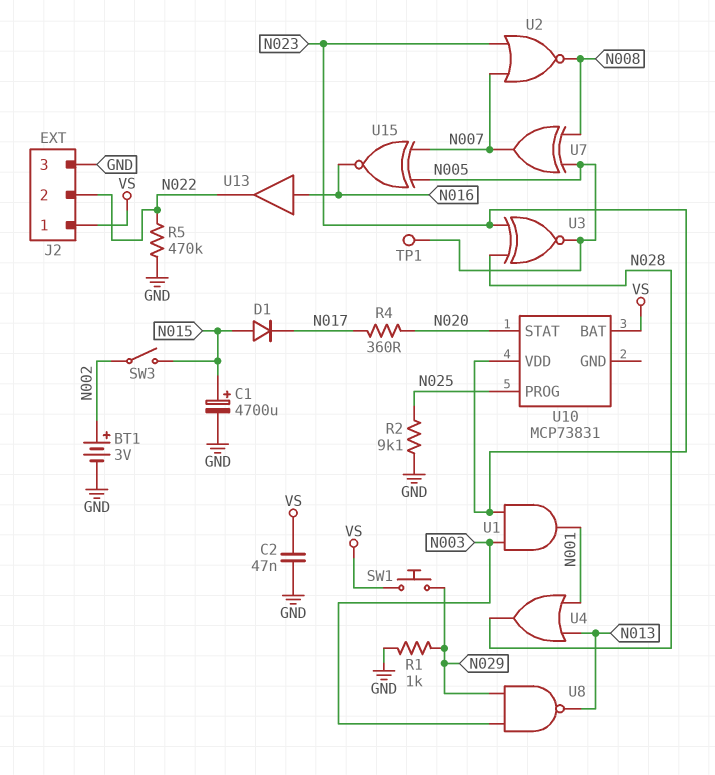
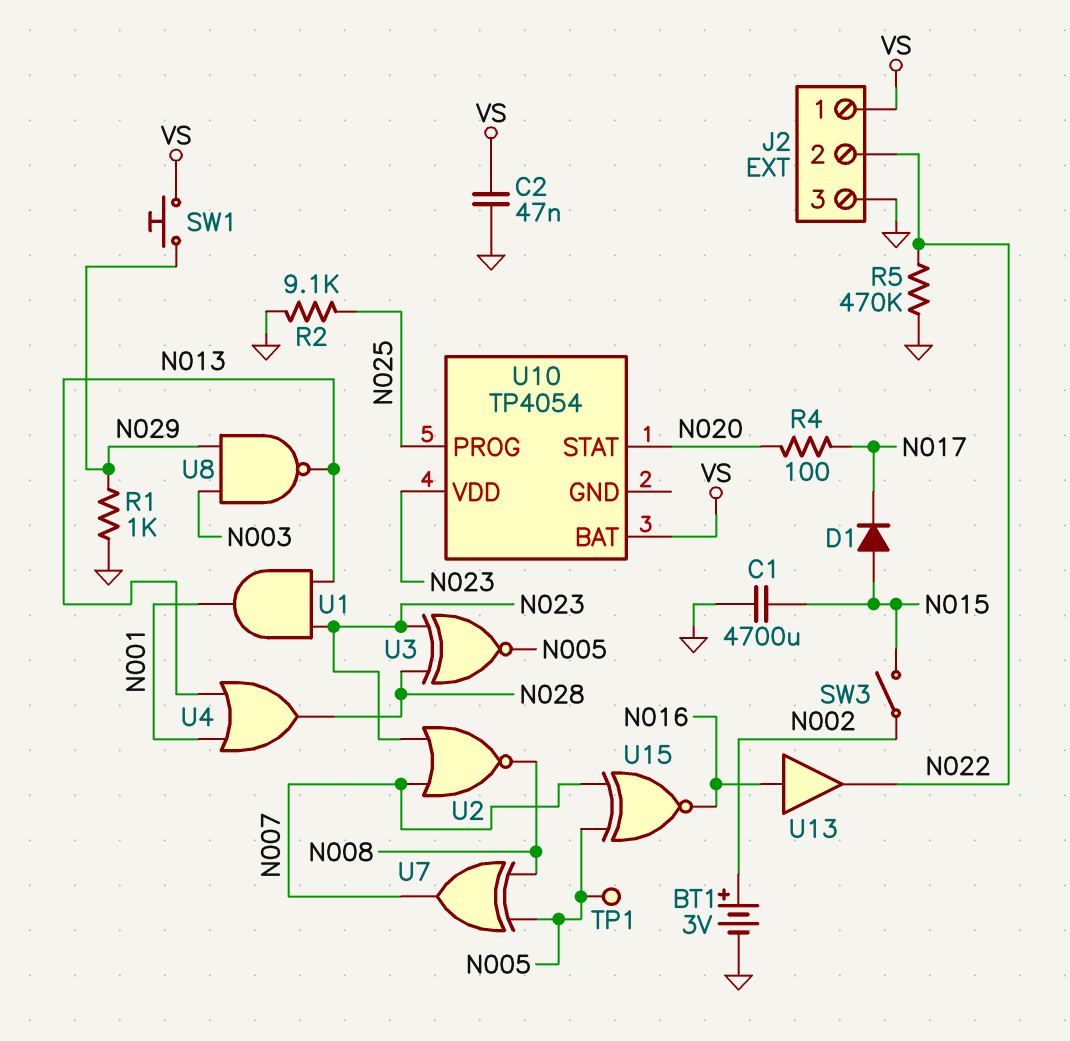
C1: 4700uF (plus N015, minus GND) -> 4700uF (GND, N015)
R4: 360 (N017, N020) -> 100 (N017, N020)
U1: AND (in N003, in N023, out N001) -> AND (in N013, in N023, out N001)
U10: MCP73831 -> TP4054

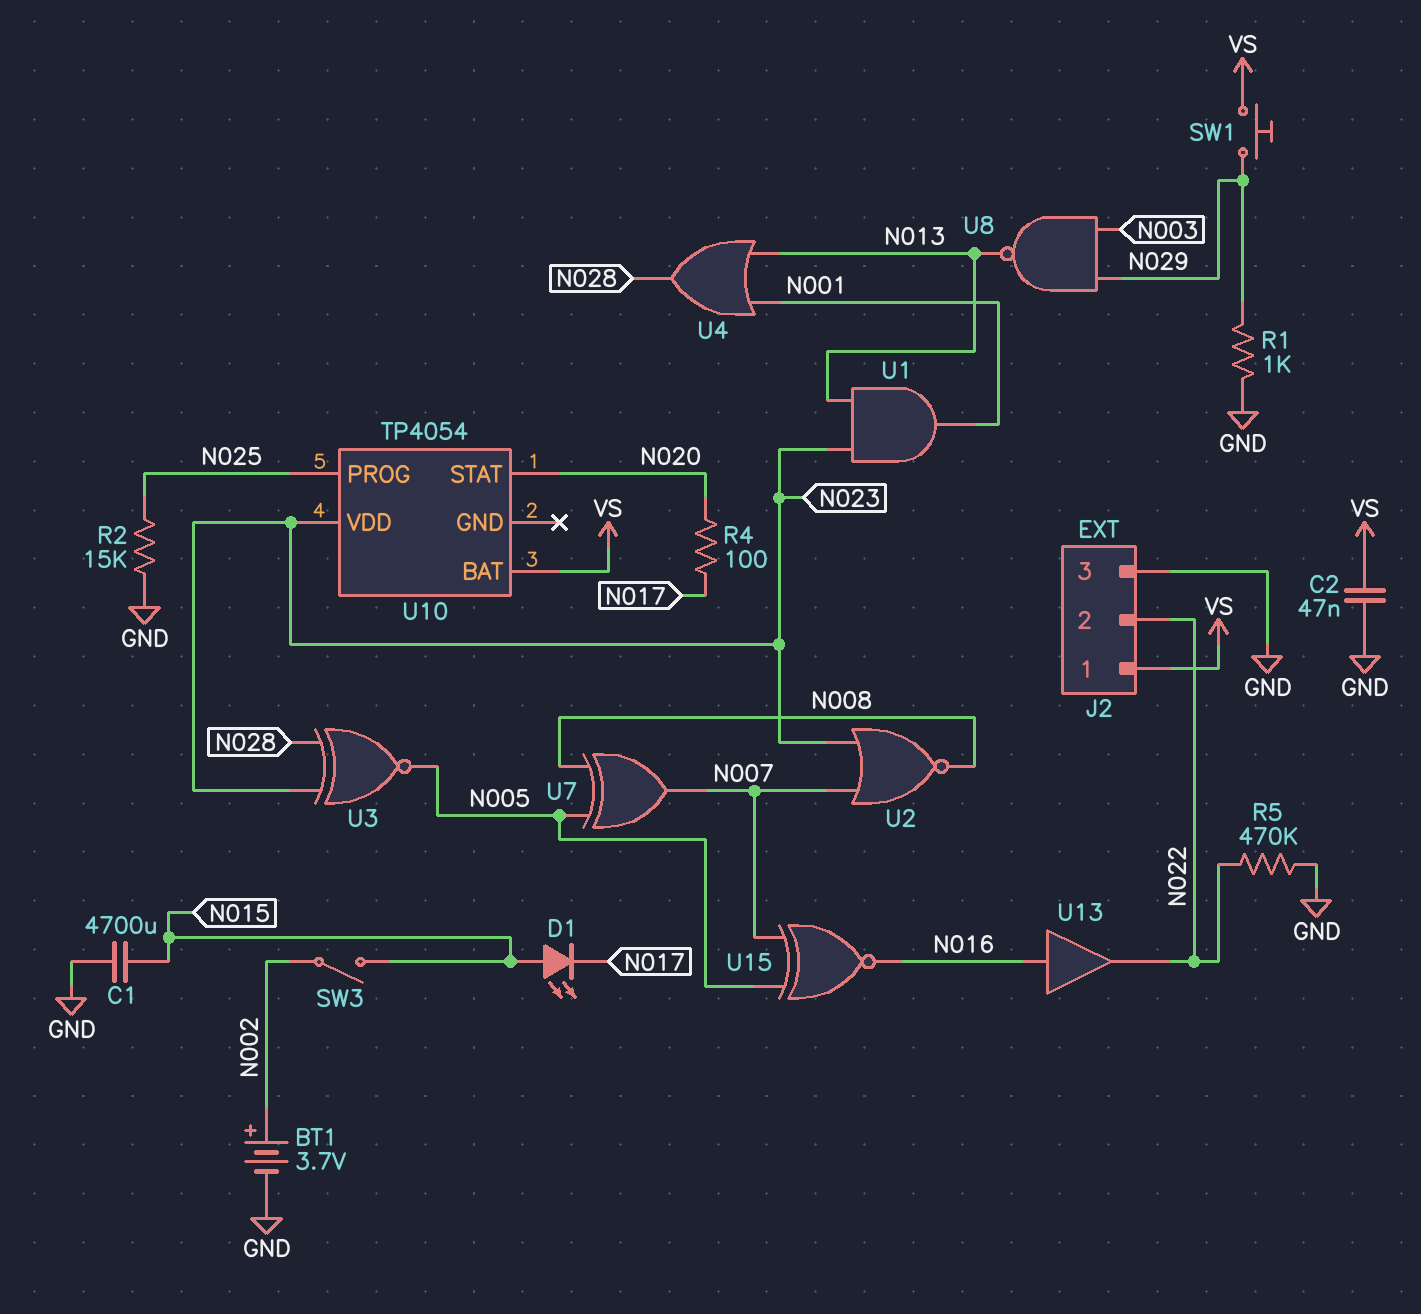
BT1: 3V (plus N002, minus GND) -> 3.7V (plus N002, minus GND)
D1: diode (A N015, K N017) -> LED (A N015, K N017)
R2: 9.1k (GND, N025) -> 15k (GND, N025)
TP1: test point (N005) -> none

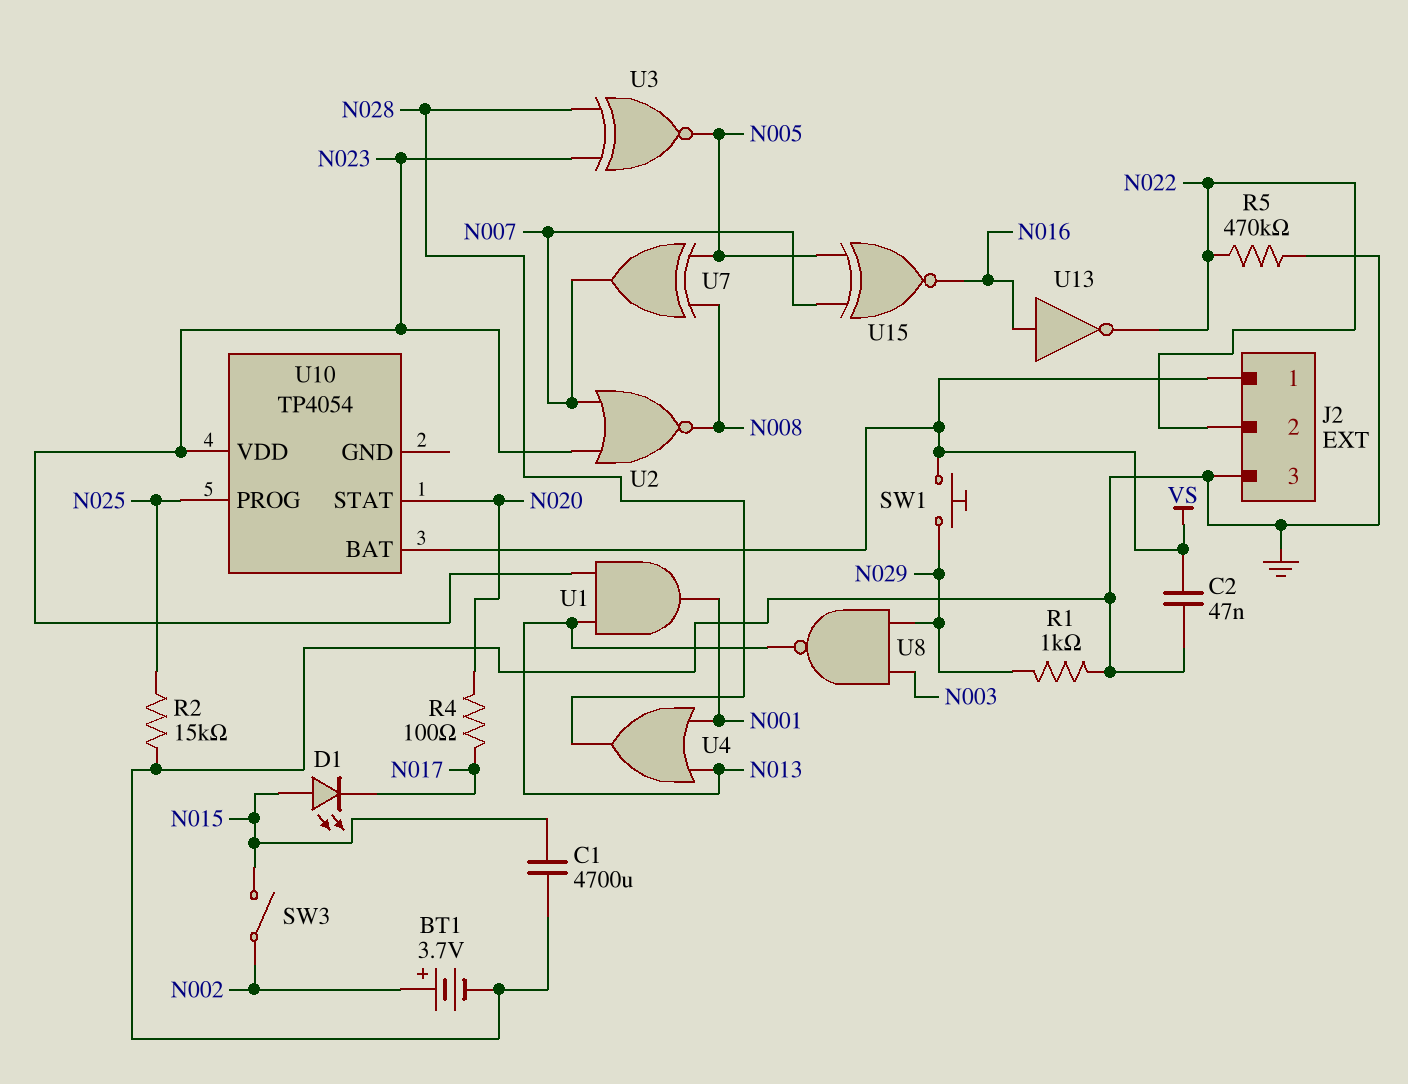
U13: buffer (in N016, out N022) -> NOT (in N016, out N022)

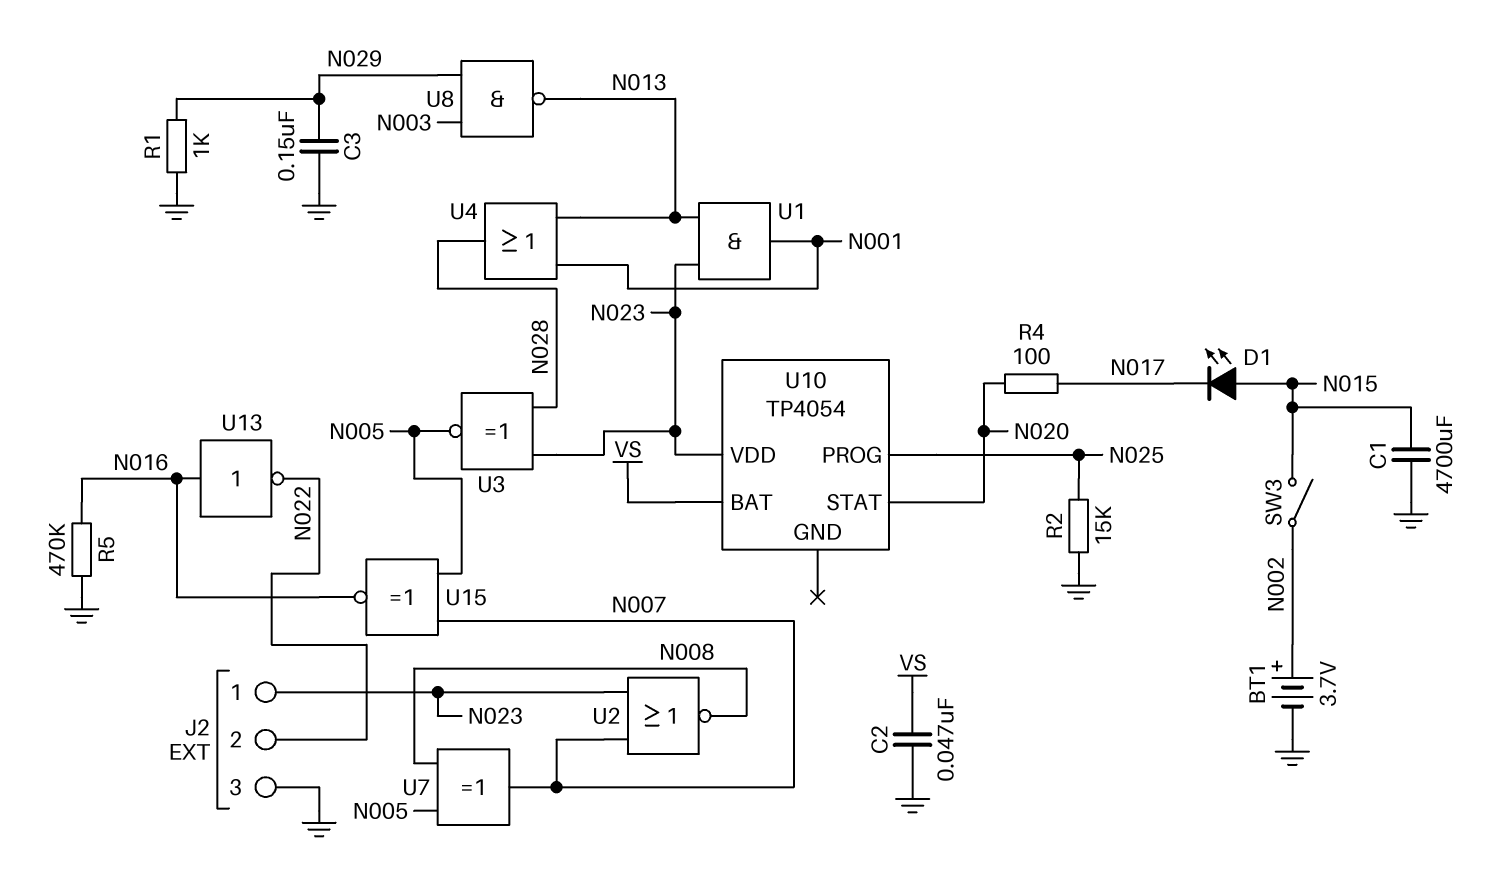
C3: none -> 150nF (GND, N029)
J2 pin 1: VS -> N023
R5: 470k (GND, N022) -> 470k (GND, N016)
SW1: button (N029, VS) -> none

